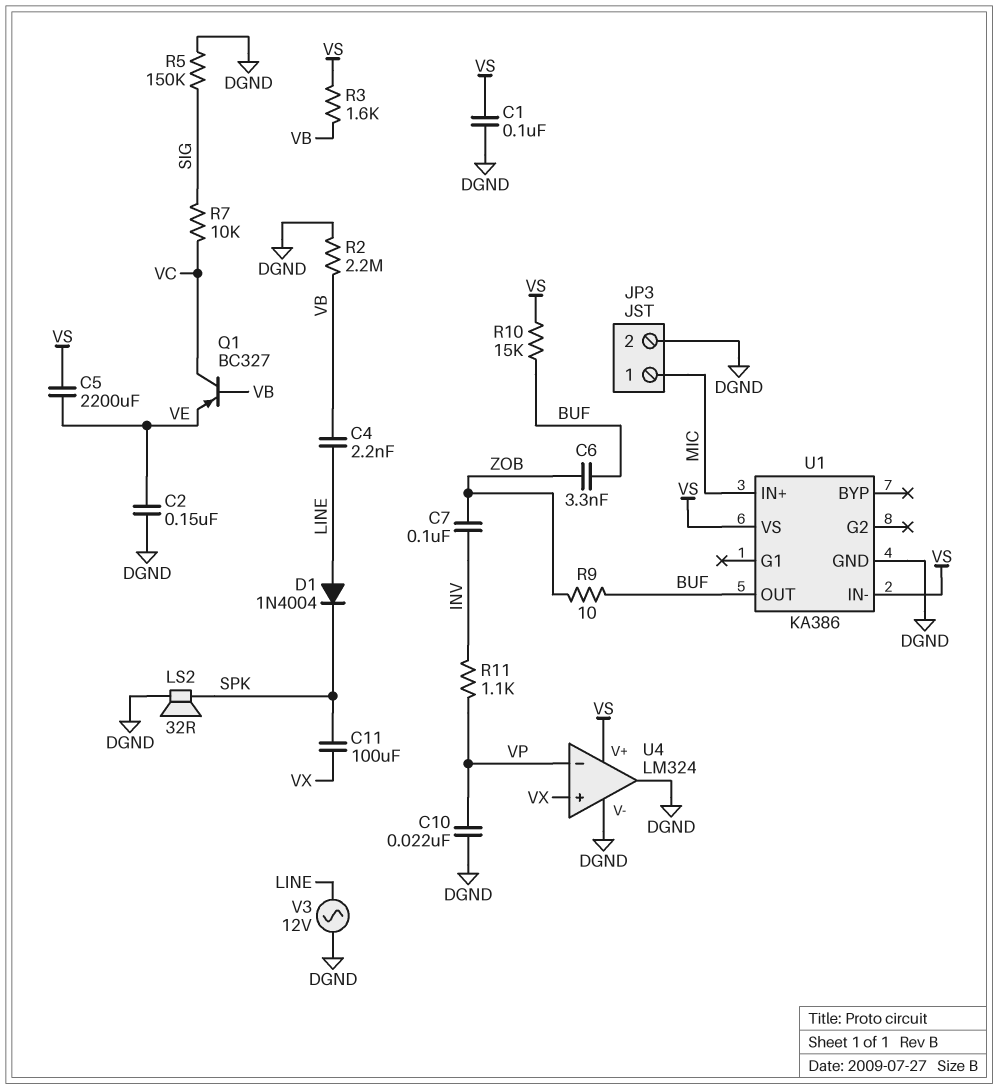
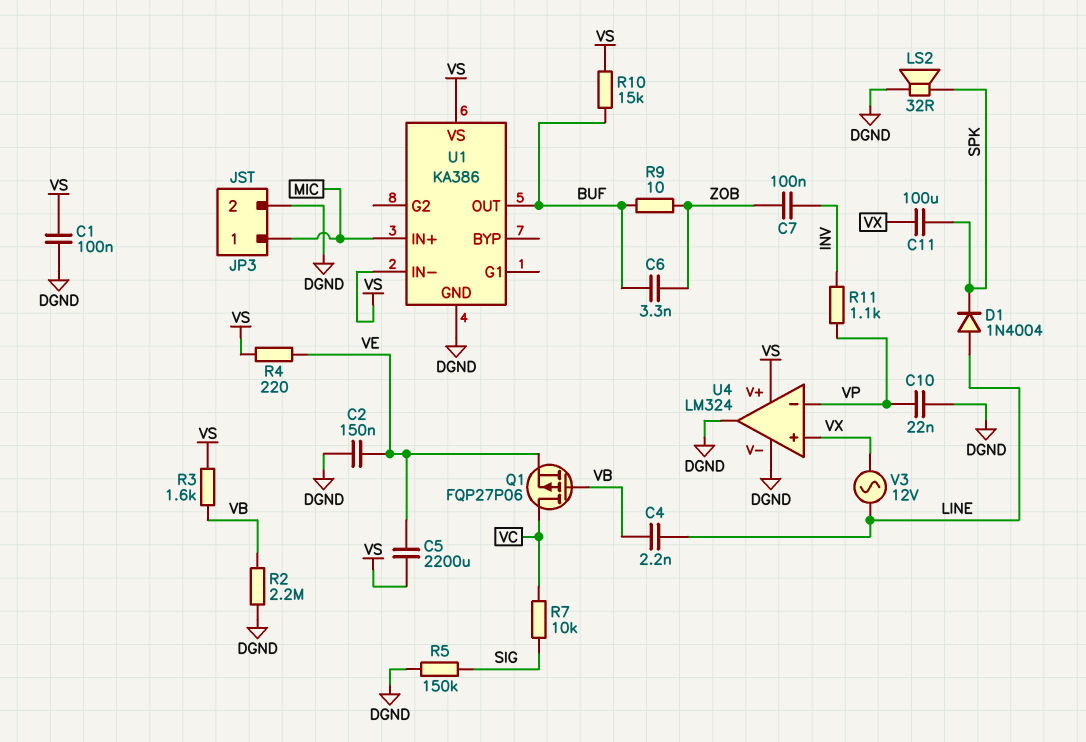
Q1: PNP BC327 (B VB, C VC, E VE) -> PMOS FQP27P06 (G VB, D VC, S VE)
R4: none -> 220 (VE, VS)
V3: AC 12V (DGND, LINE) -> AC 12V (LINE, VX)

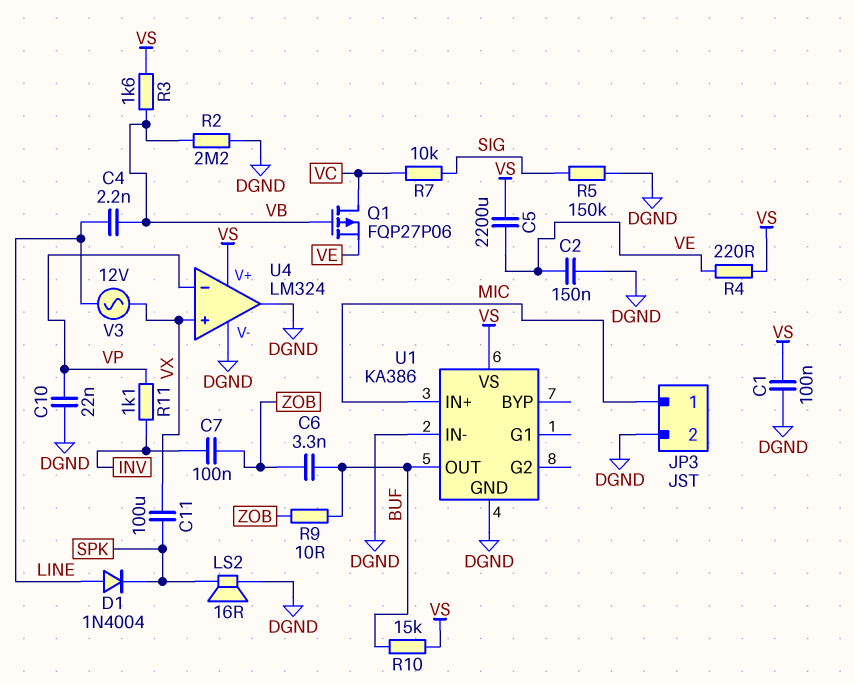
LS2: speaker 32R (DGND, SPK) -> speaker 16R (DGND, SPK)
U1 pin IN-: VS -> DGND

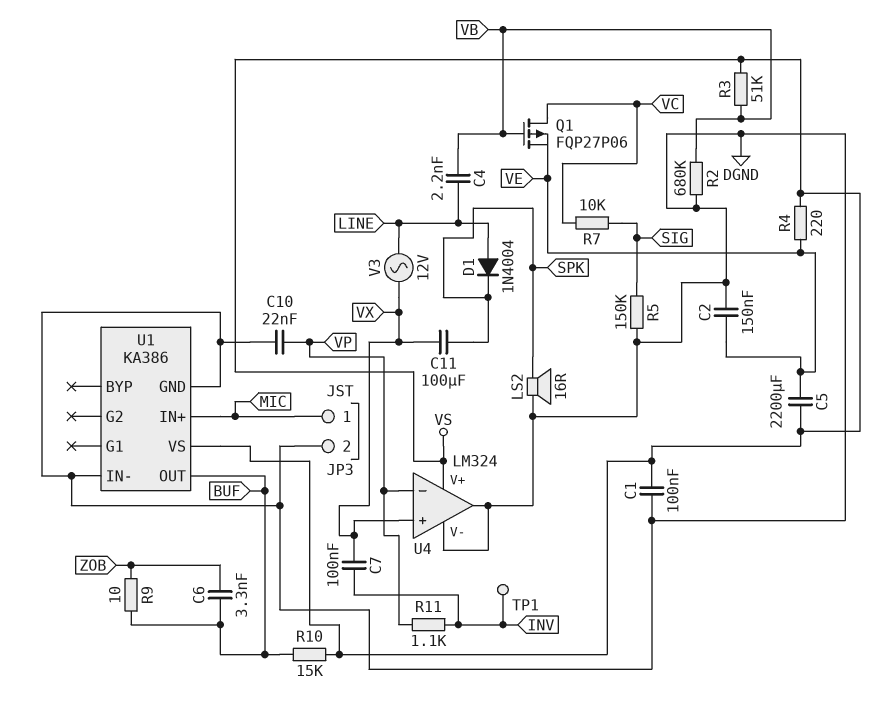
C7: 100nF (INV, ZOB) -> 100nF (INV, VX)
R2: 2.2M (DGND, VB) -> 680k (DGND, VB)
R3: 1.6k (VB, VS) -> 51k (VB, VS)
TP1: none -> test point (INV)

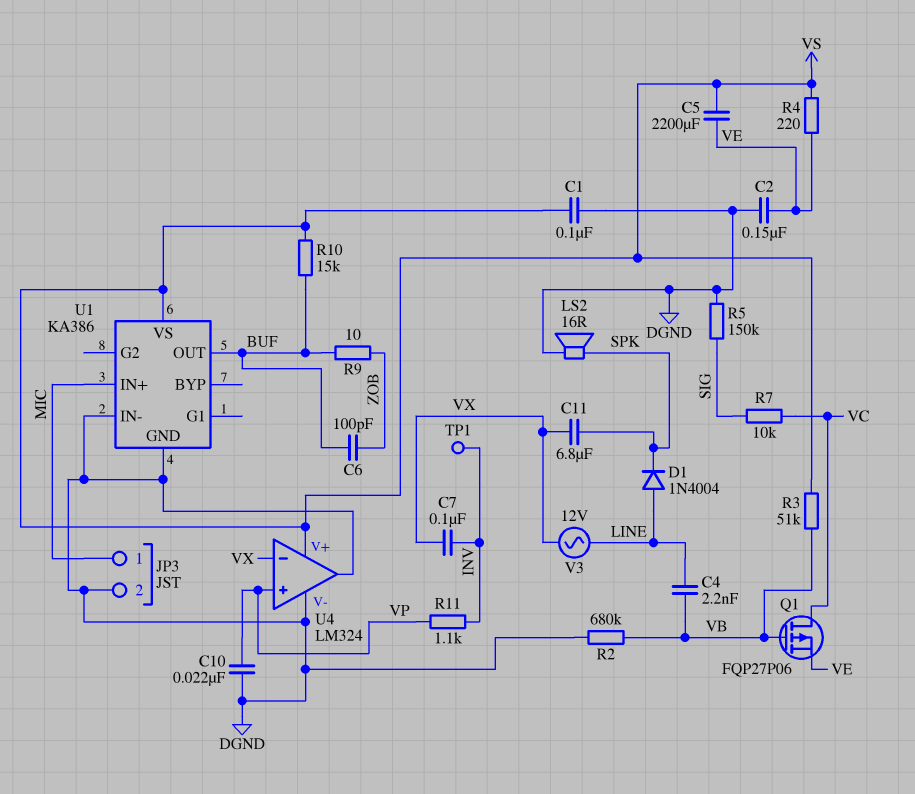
C6: 3.3nF (BUF, ZOB) -> 100pF (BUF, ZOB)
C11: 100uF (SPK, VX) -> 6.8uF (SPK, VX)
U4 pin in+: VX -> VP
U4 pin in-: VP -> VX

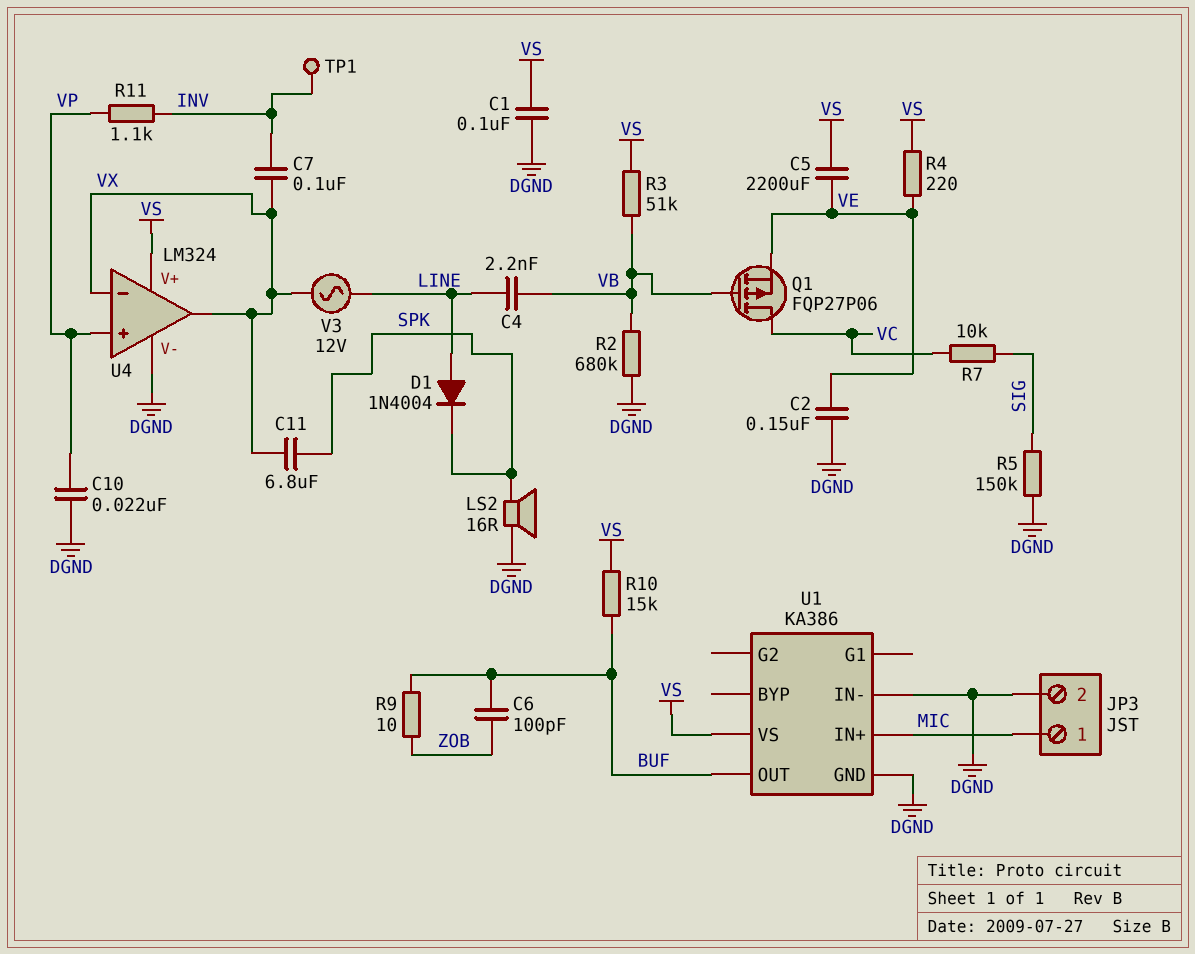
U4 pin out: DGND -> VX

